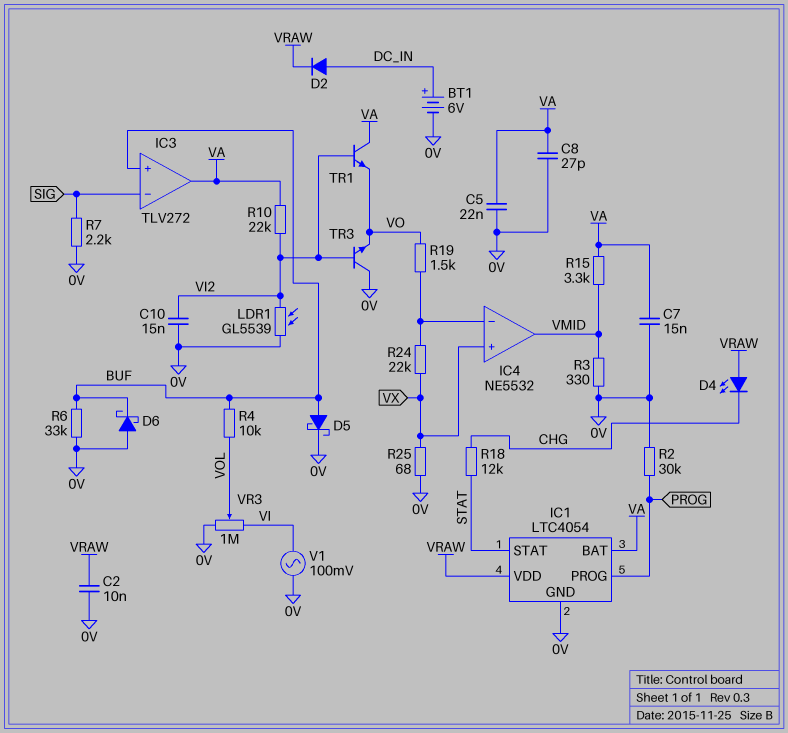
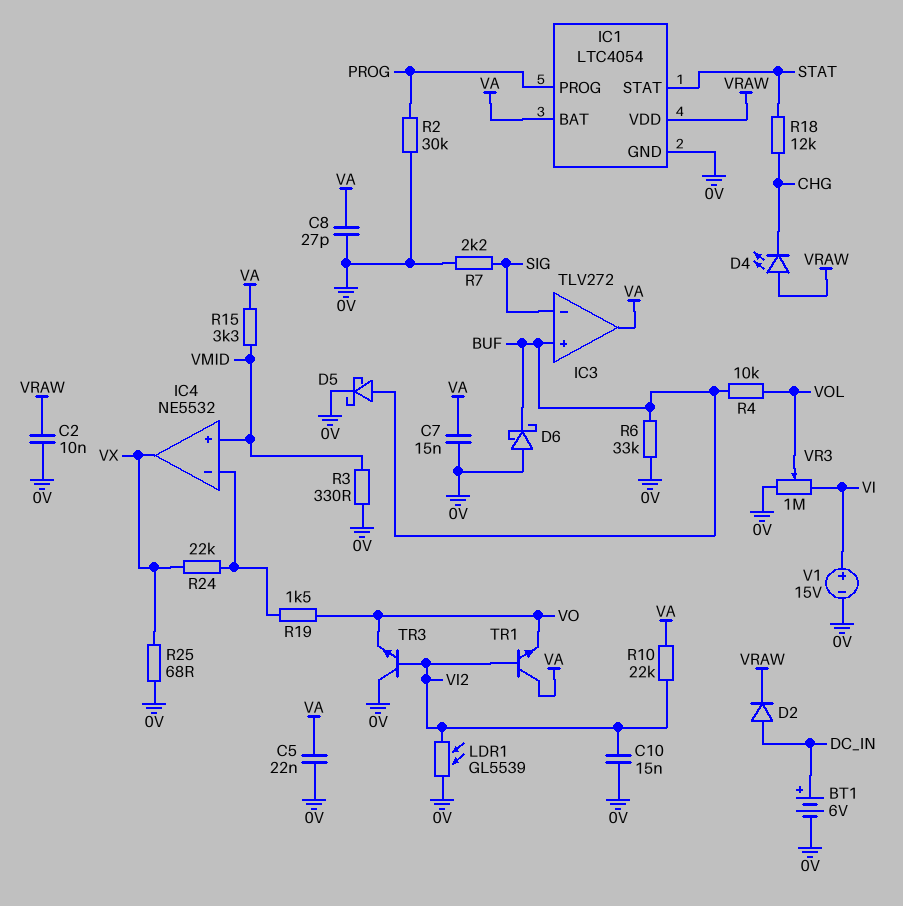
IC4 pin in+: VX -> VMID
IC4 pin out: VMID -> VX
V1: AC 100mV (0V, VI) -> 15V (plus VI, minus 0V)

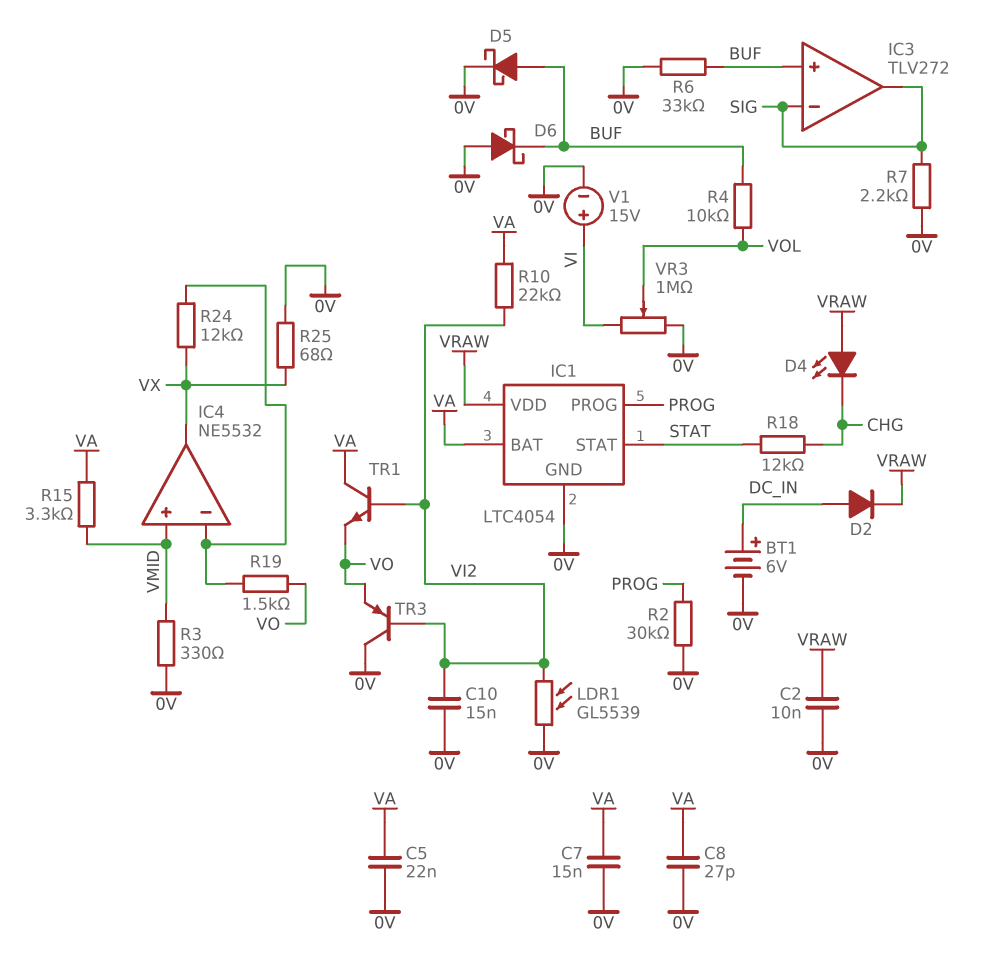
IC3 pin out: VA -> SIG
R24: 22k (IC4/in-, VX) -> 12k (IC4/in-, VX)
TR3: NPN (B VI2, C 0V, E VO) -> PNP (B VI2, C 0V, E VO)

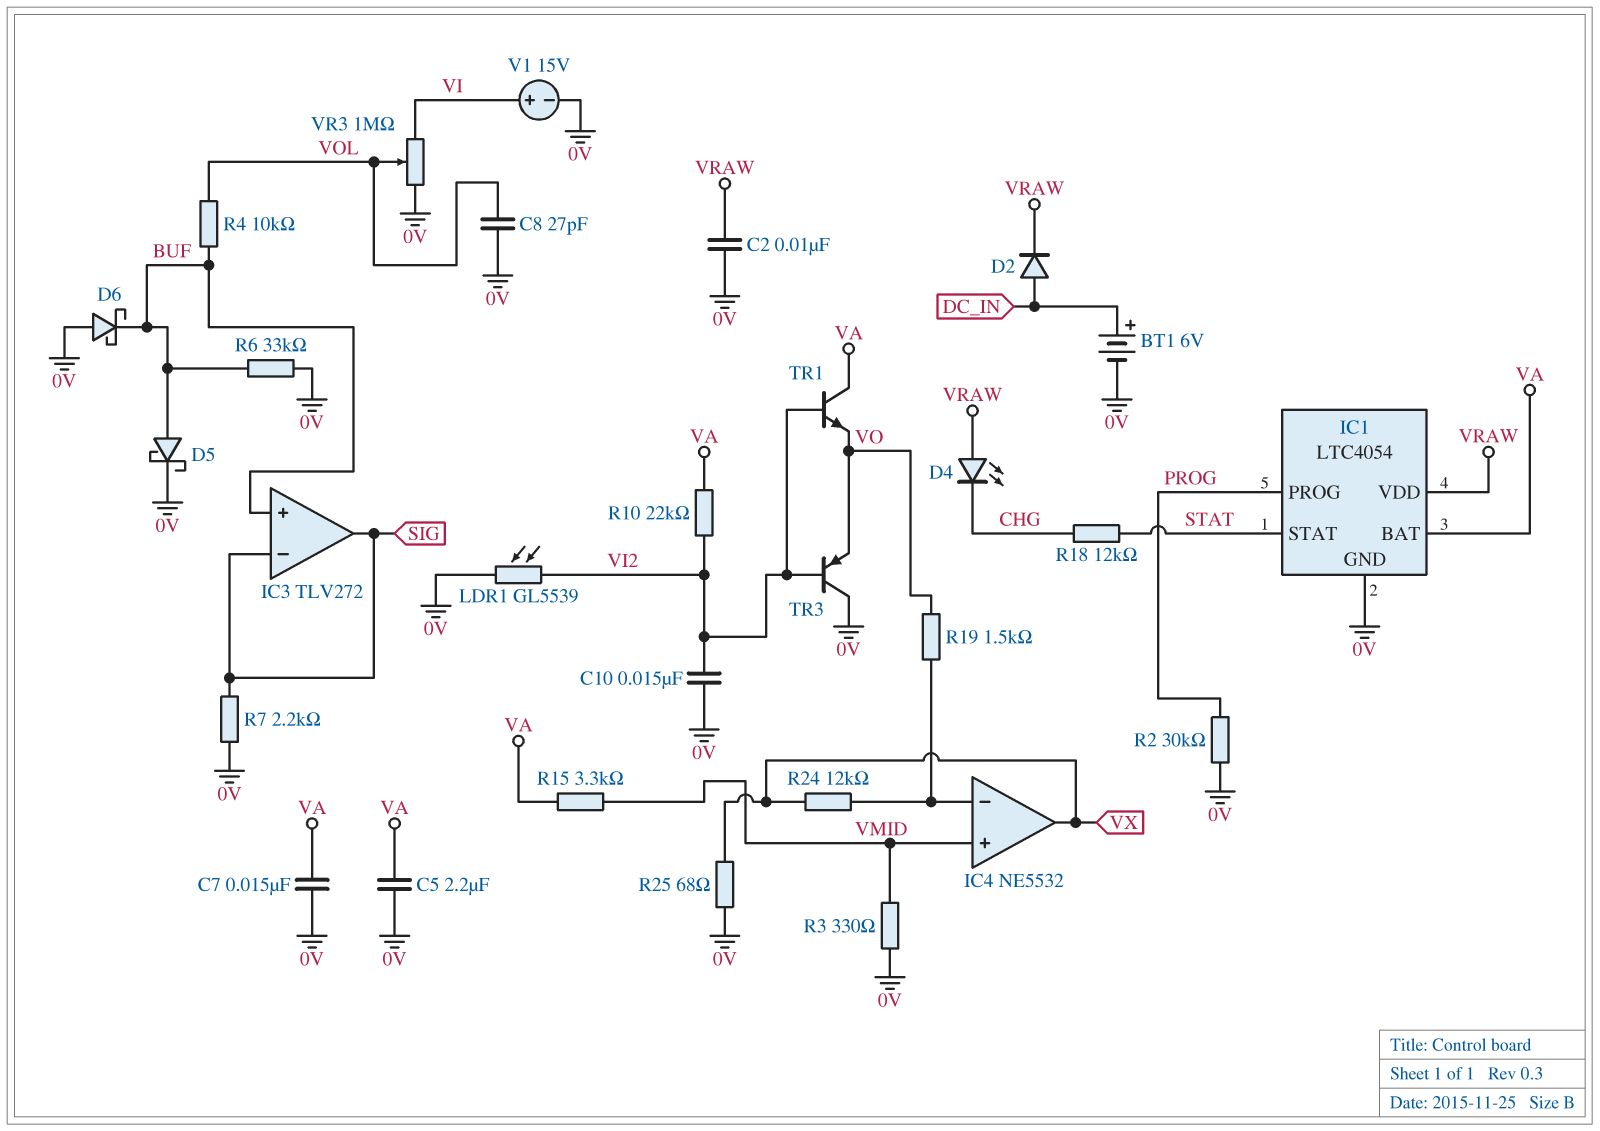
C5: 22nF (0V, VA) -> 2.2uF (0V, VA)
C8: 27pF (0V, VA) -> 27pF (0V, VOL)

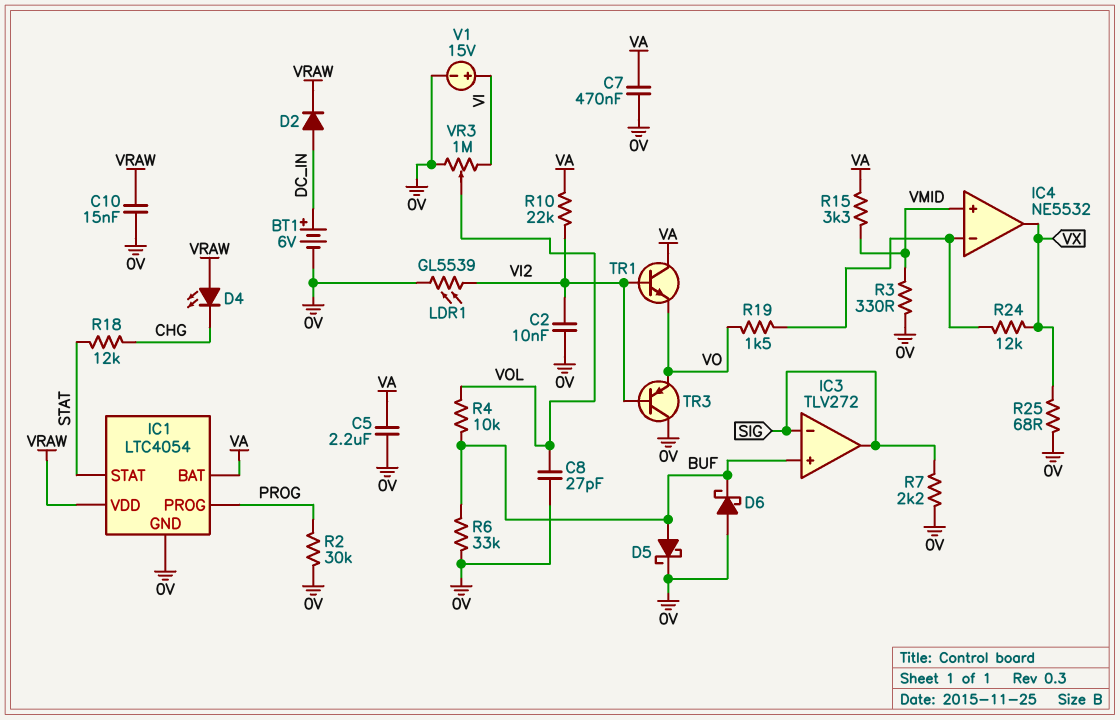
C2: 10nF (0V, VRAW) -> 10nF (0V, VI2)
C7: 15nF (0V, VA) -> 470nF (0V, VA)
C10: 15nF (0V, VI2) -> 15nF (0V, VRAW)

